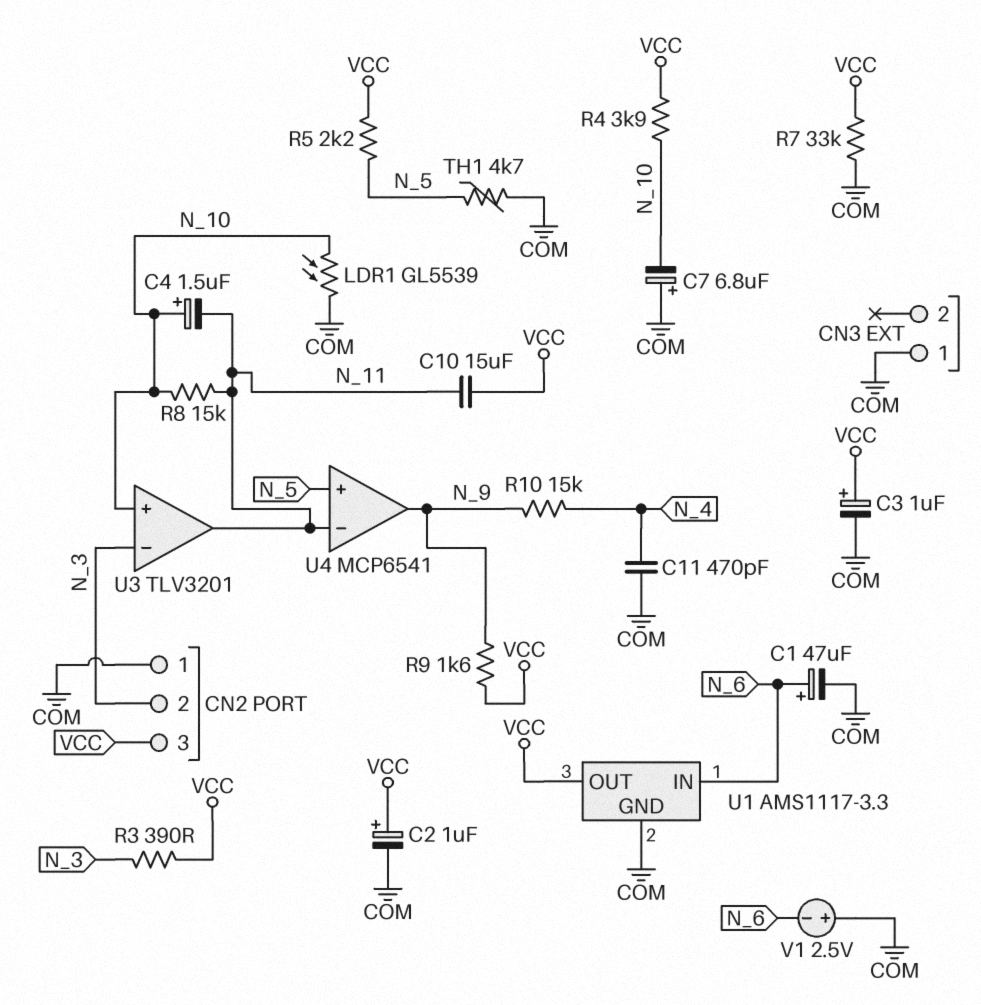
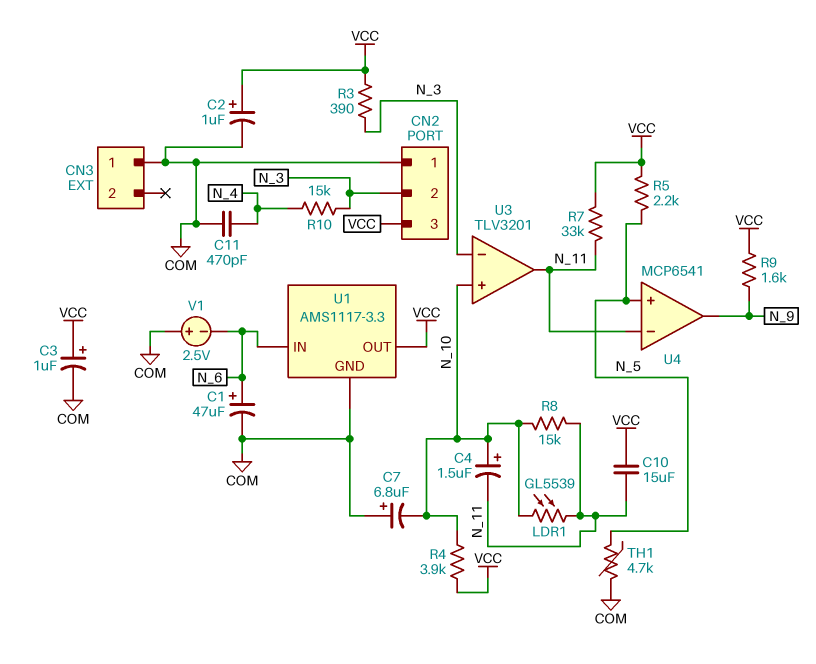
LDR1: GL5539 (COM, N_10) -> GL5539 (N_10, N_11)
R7: 33k (COM, VCC) -> 33k (N_11, VCC)
R10: 15k (N_4, N_9) -> 15k (N_3, N_4)

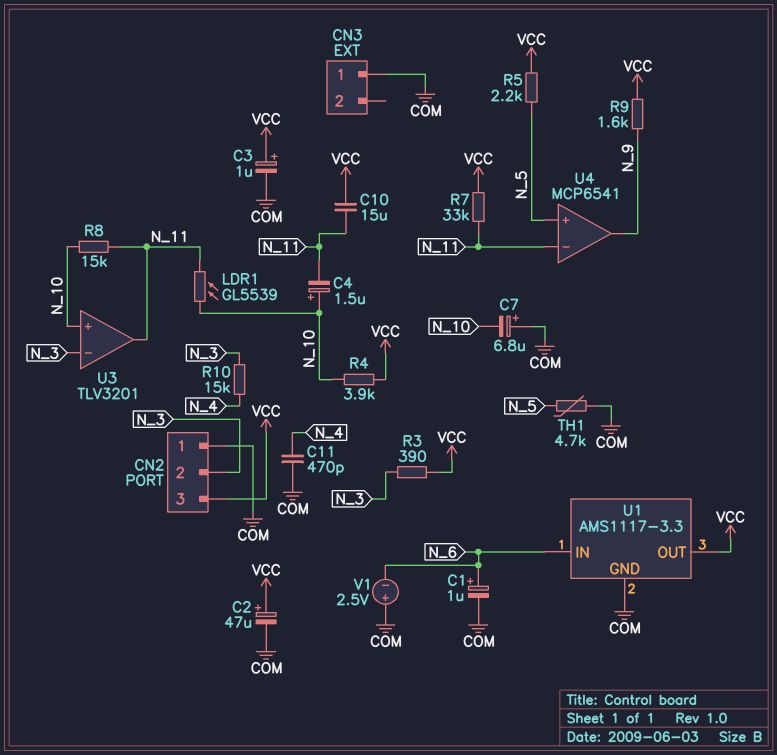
C1: 47uF (plus N_6, minus COM) -> 1uF (plus N_6, minus COM)
C2: 1uF (plus VCC, minus COM) -> 47uF (plus VCC, minus COM)

